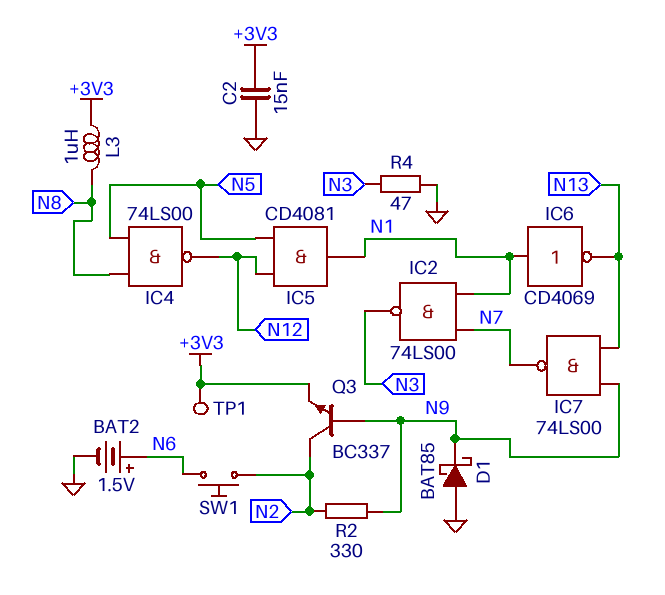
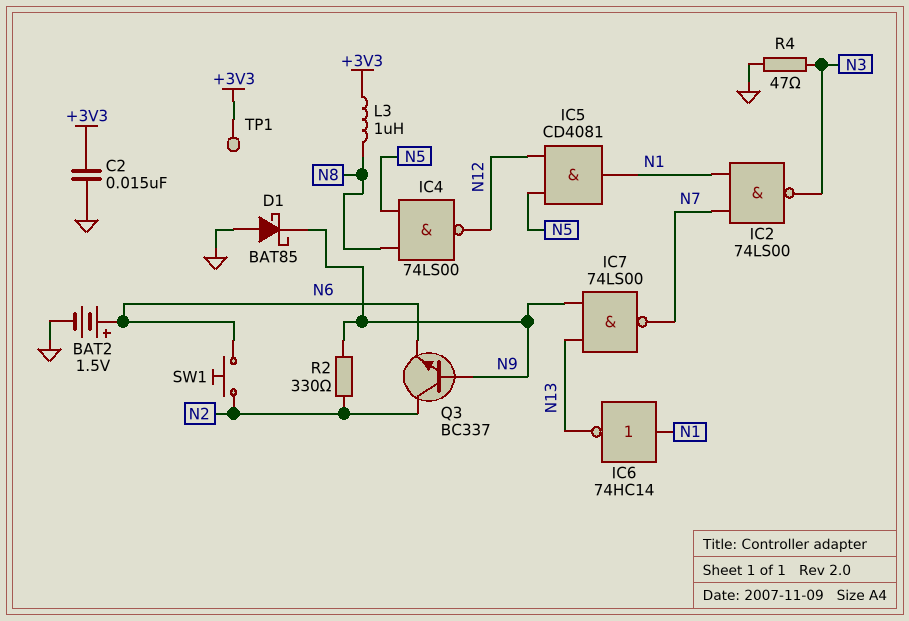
IC6: NOT CD4069 (in N1, out N13) -> NOT 74HC14 (in N1, out N13)
Q3: NPN BC337 (B N9, C N2, E +3V3) -> NPN BC337 (B N9, C N2, E N6)

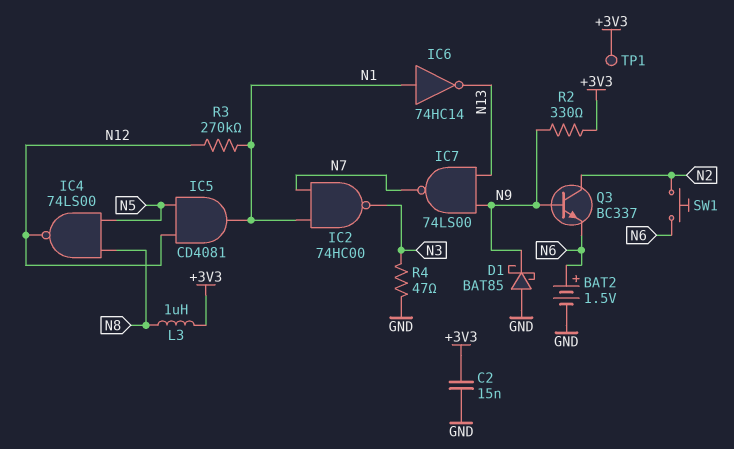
IC2: NAND 74LS00 (in N1, in N7, out N3) -> NAND 74HC00 (in N1, in N7, out N3)
R2: 330 (N2, N9) -> 330 (+3V3, N9)
R3: none -> 270k (N1, N12)

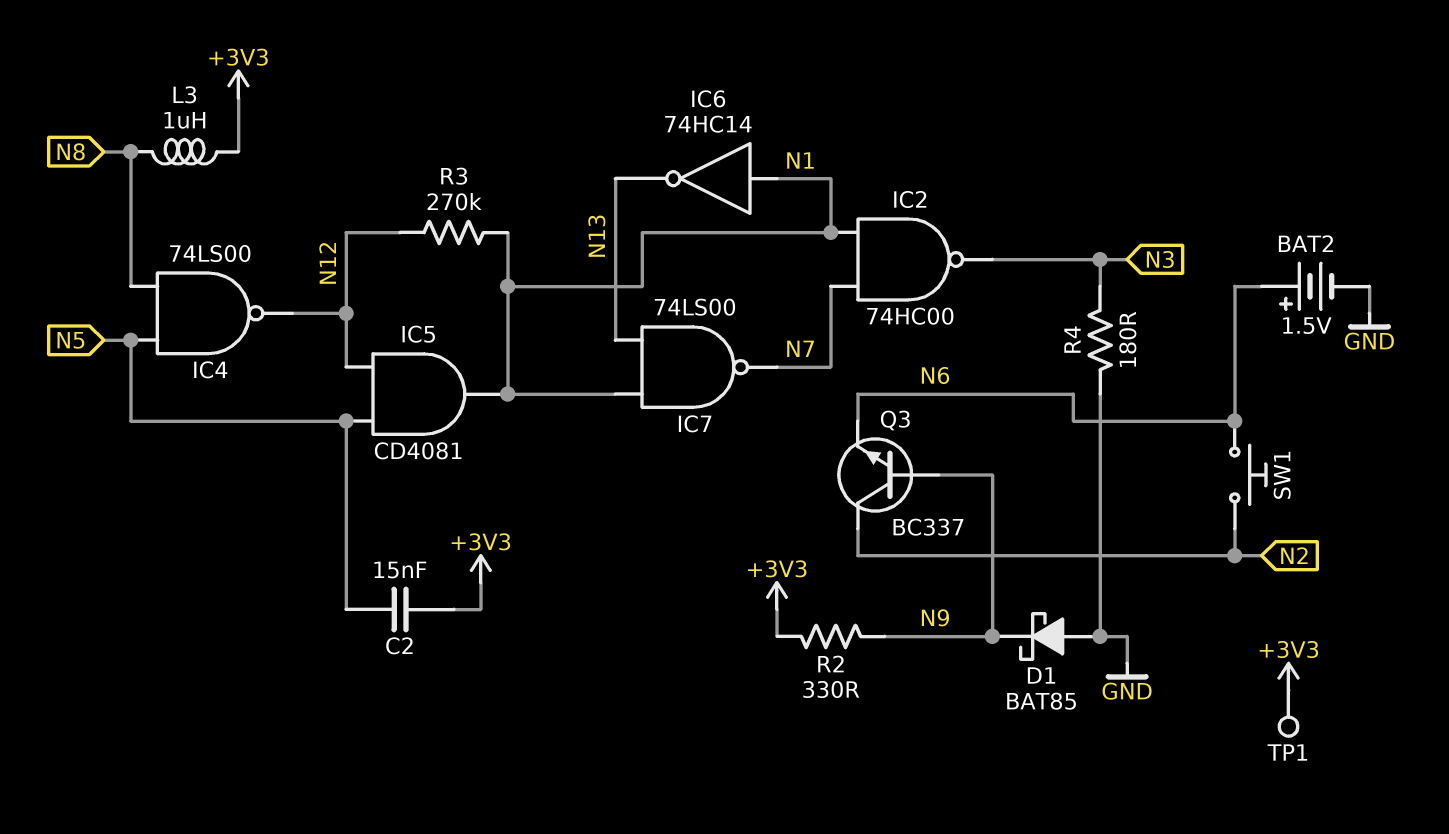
C2: 15nF (+3V3, GND) -> 15nF (+3V3, N5)
IC7: NAND 74LS00 (in N9, in N13, out N7) -> NAND 74LS00 (in N1, in N13, out N7)
R4: 47 (GND, N3) -> 180 (GND, N3)

